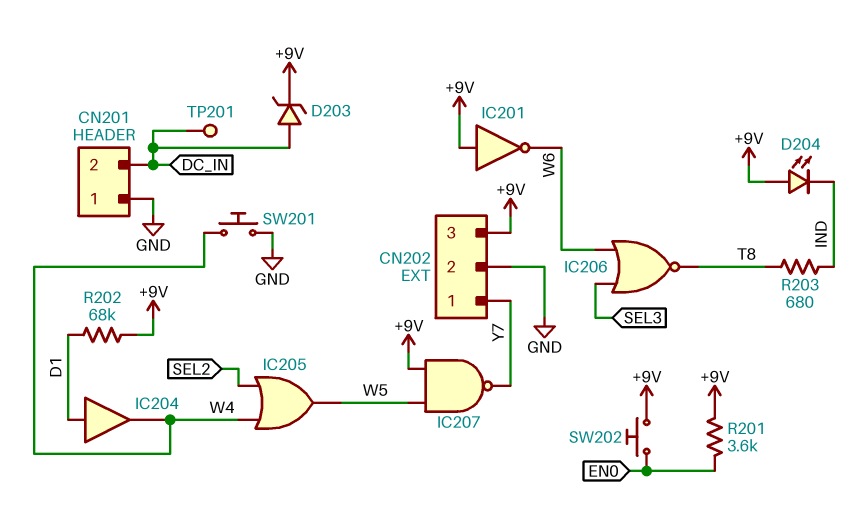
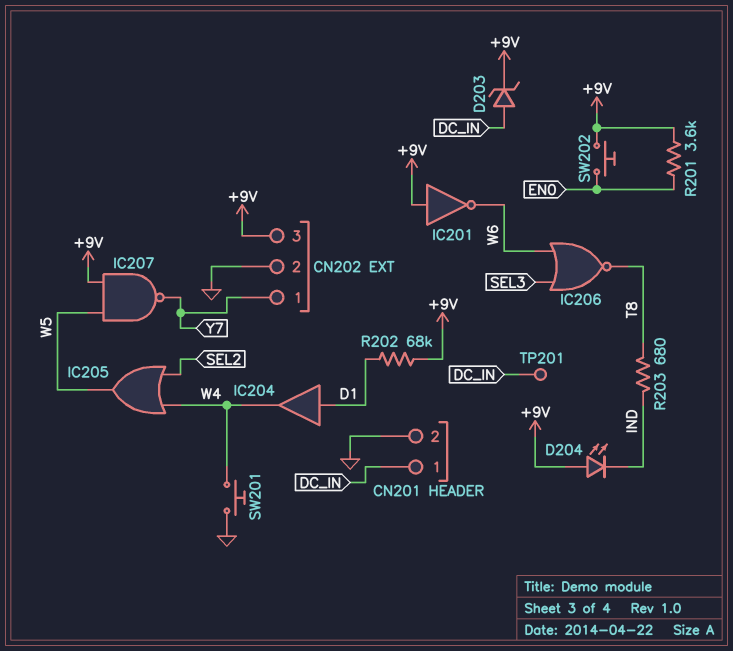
CN201 pin 1: GND -> DC_IN
CN201 pin 2: DC_IN -> GND

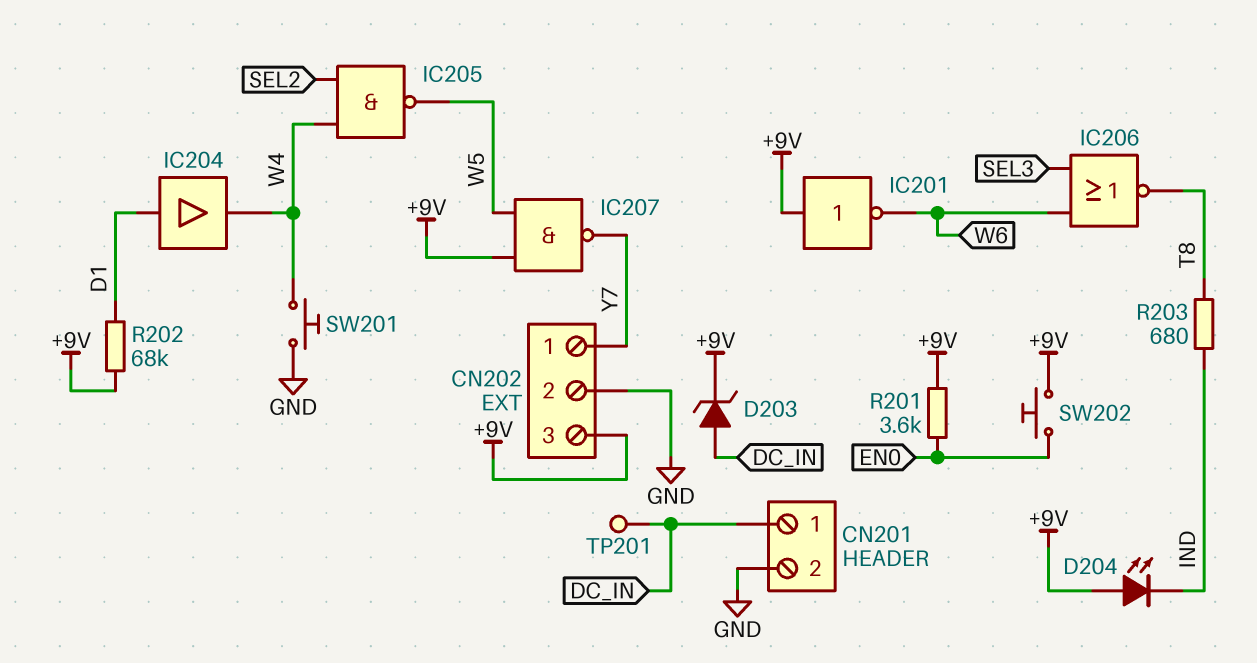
IC205: OR (in SEL2, in W4, out W5) -> NAND (in SEL2, in W4, out W5)

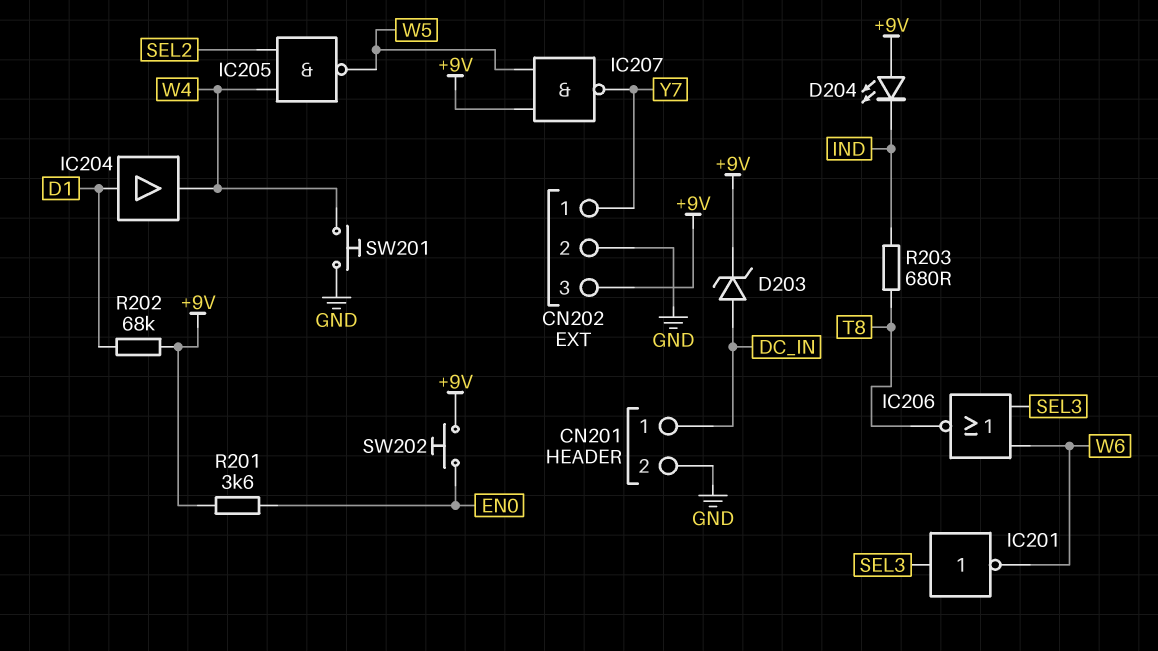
IC201: NOT (in +9V, out W6) -> NOT (in SEL3, out W6)
TP201: test point (DC_IN) -> none

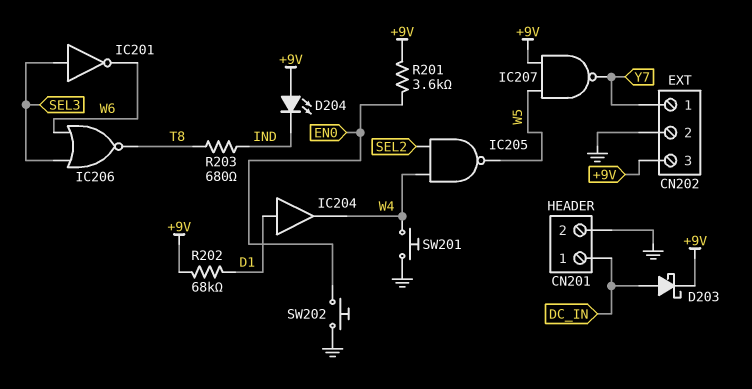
D203: zener (A DC_IN, K +9V) -> schottky (A DC_IN, K +9V)
SW202: button (+9V, EN0) -> button (EN0, GND)

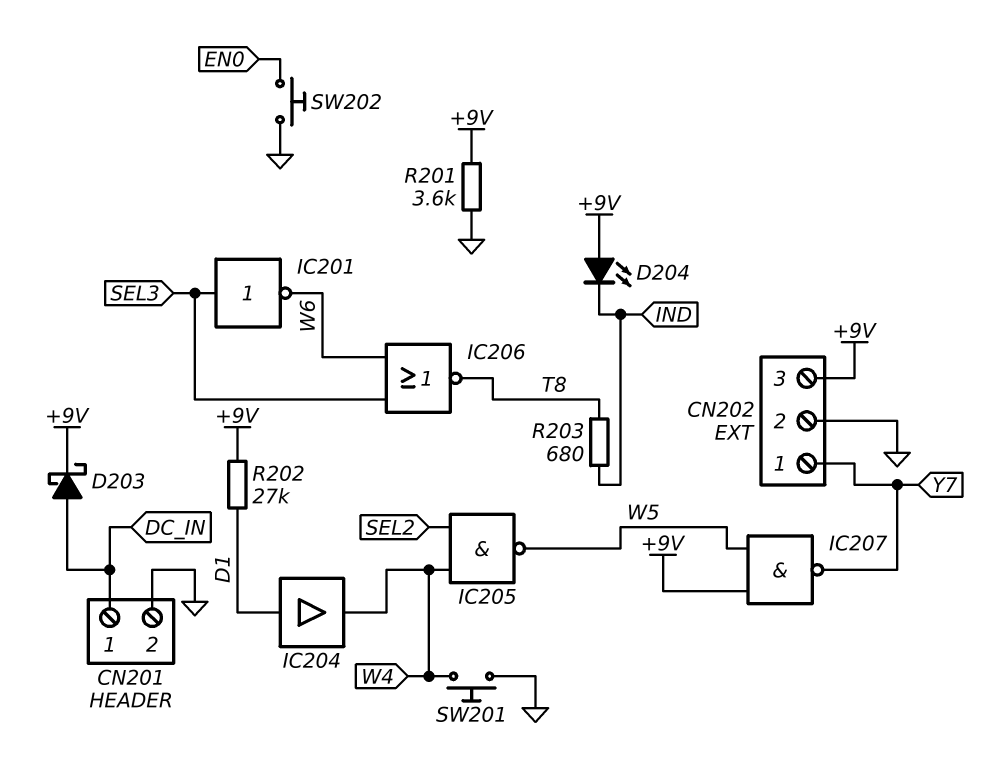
R201: 3.6k (+9V, EN0) -> 3.6k (+9V, GND)
R202: 68k (+9V, D1) -> 27k (+9V, D1)

